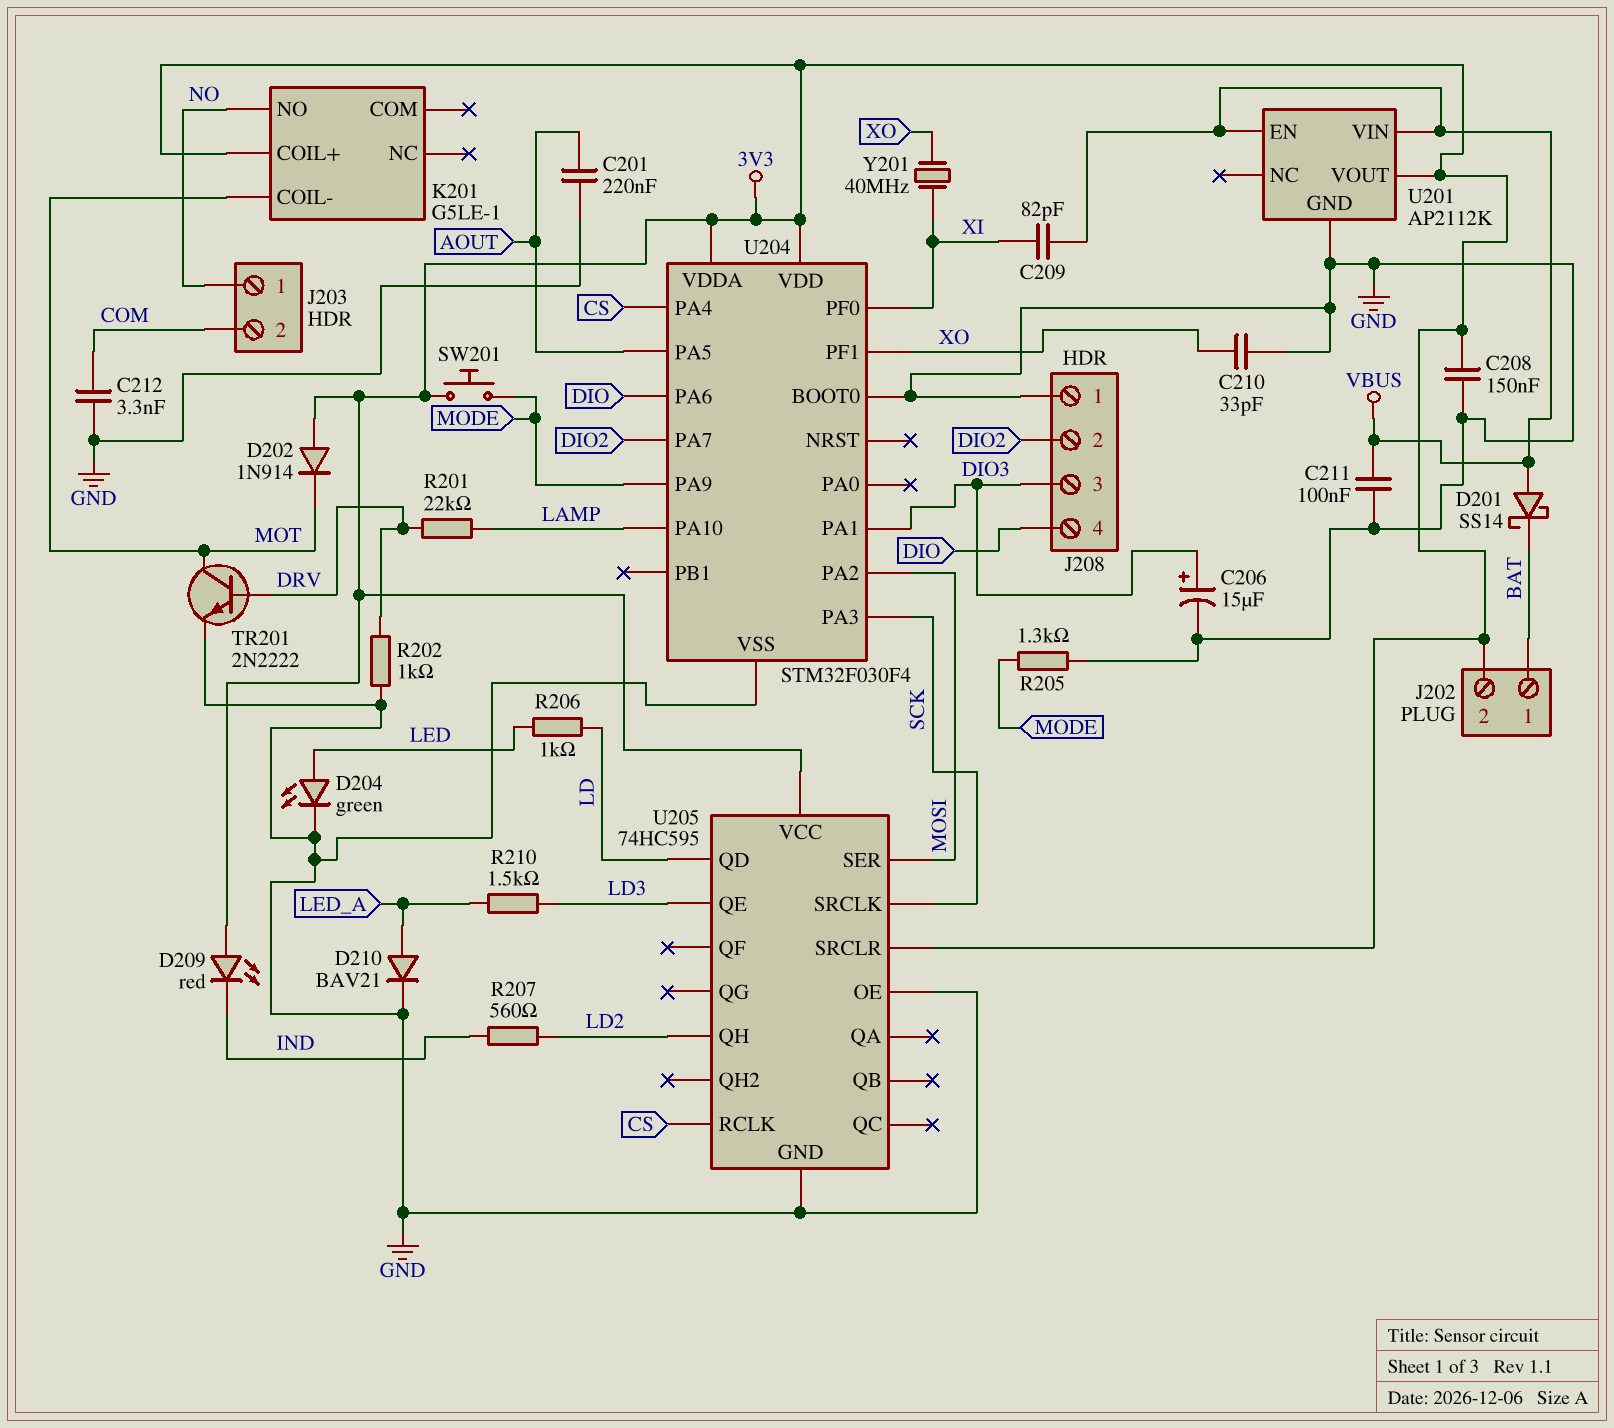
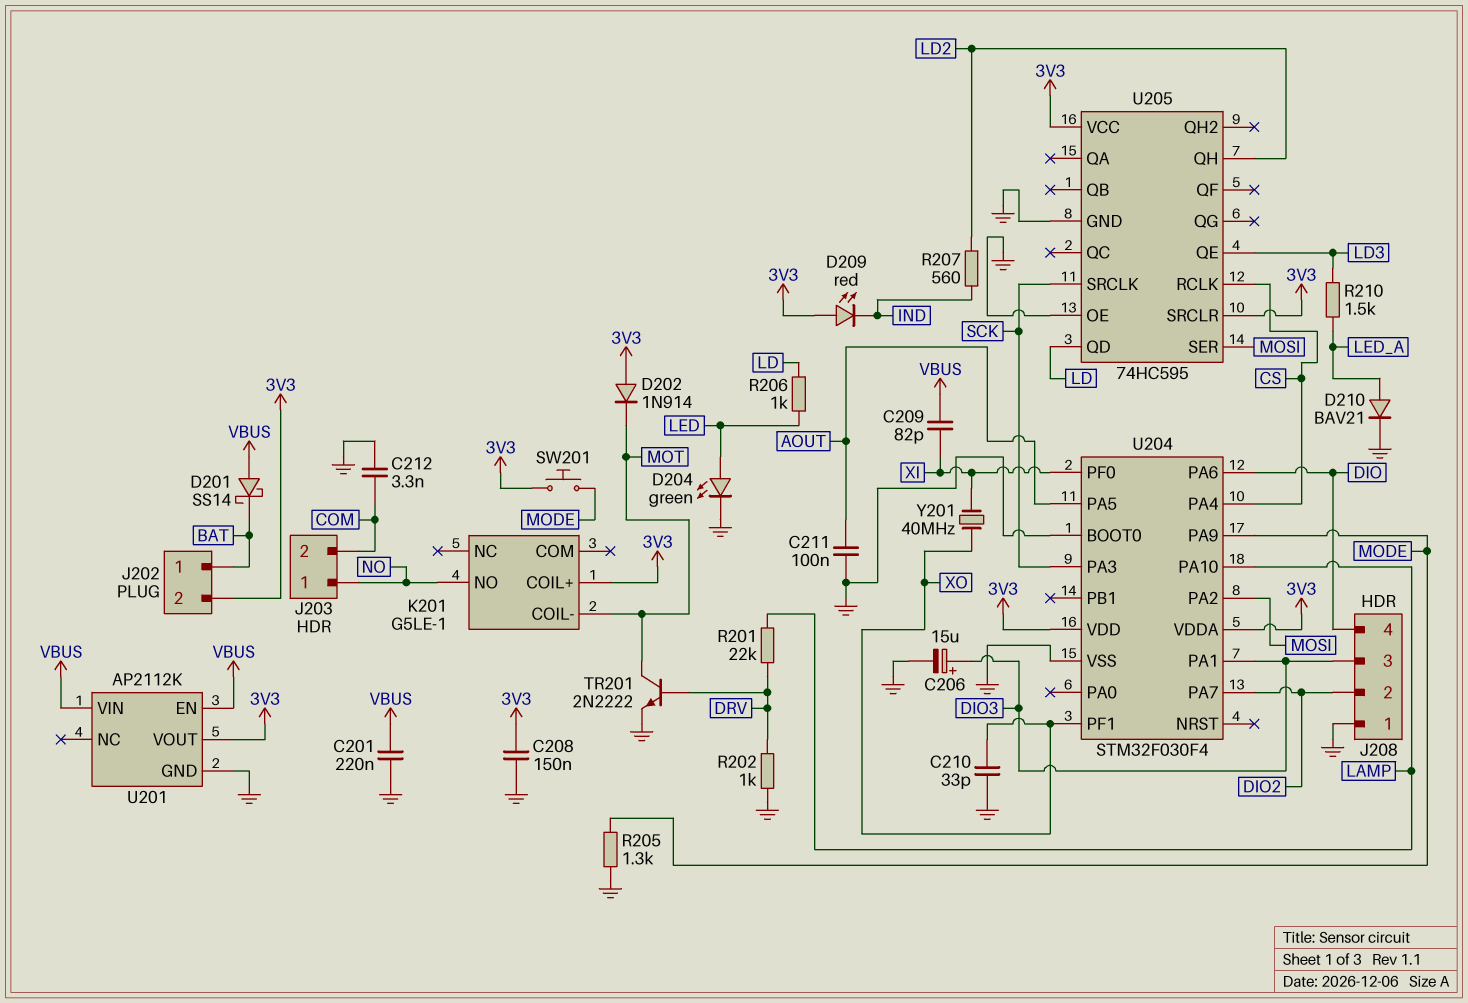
C201: 220nF (AOUT, GND) -> 220nF (GND, VBUS)
C211: 100nF (GND, VBUS) -> 100nF (AOUT, GND)

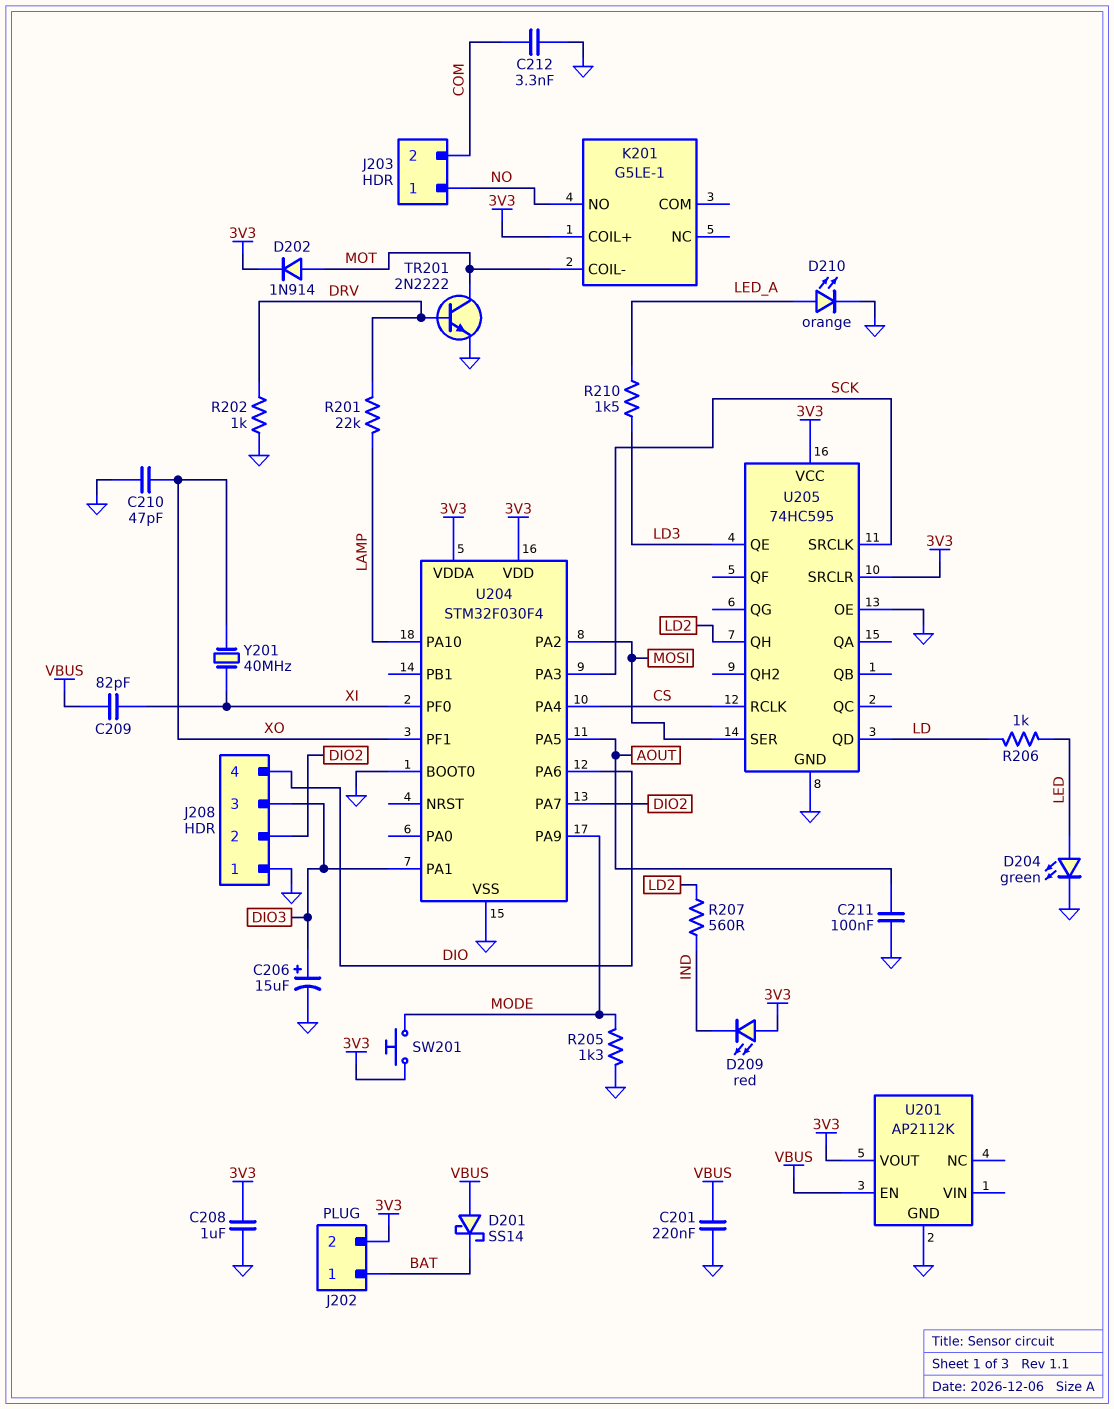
C208: 150nF (3V3, GND) -> 1uF (3V3, GND)
C210: 33pF (GND, XO) -> 47pF (GND, XO)
D202: diode 1N914 (A 3V3, K MOT) -> diode 1N914 (A MOT, K 3V3)
D210: diode BAV21 (A LED_A, K GND) -> LED orange (A LED_A, K GND)
U201 pin VIN: VBUS -> none

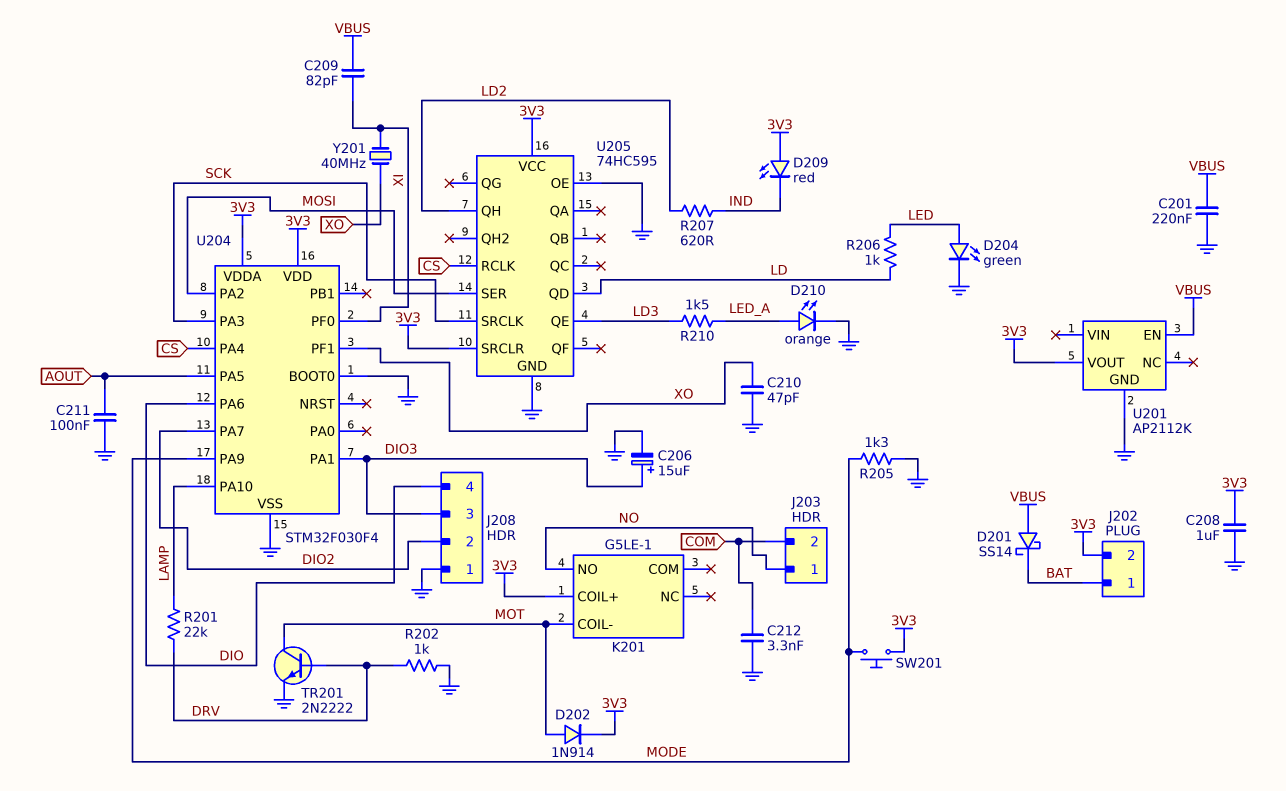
R207: 560 (IND, LD2) -> 620 (IND, LD2)

